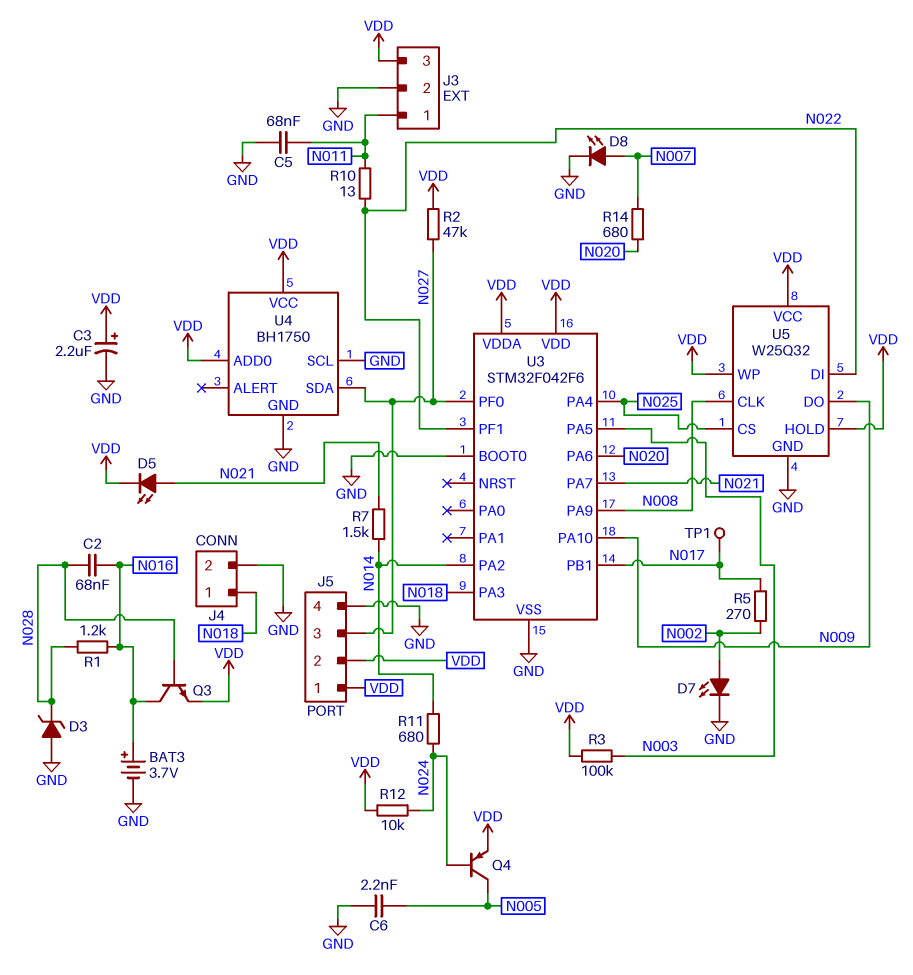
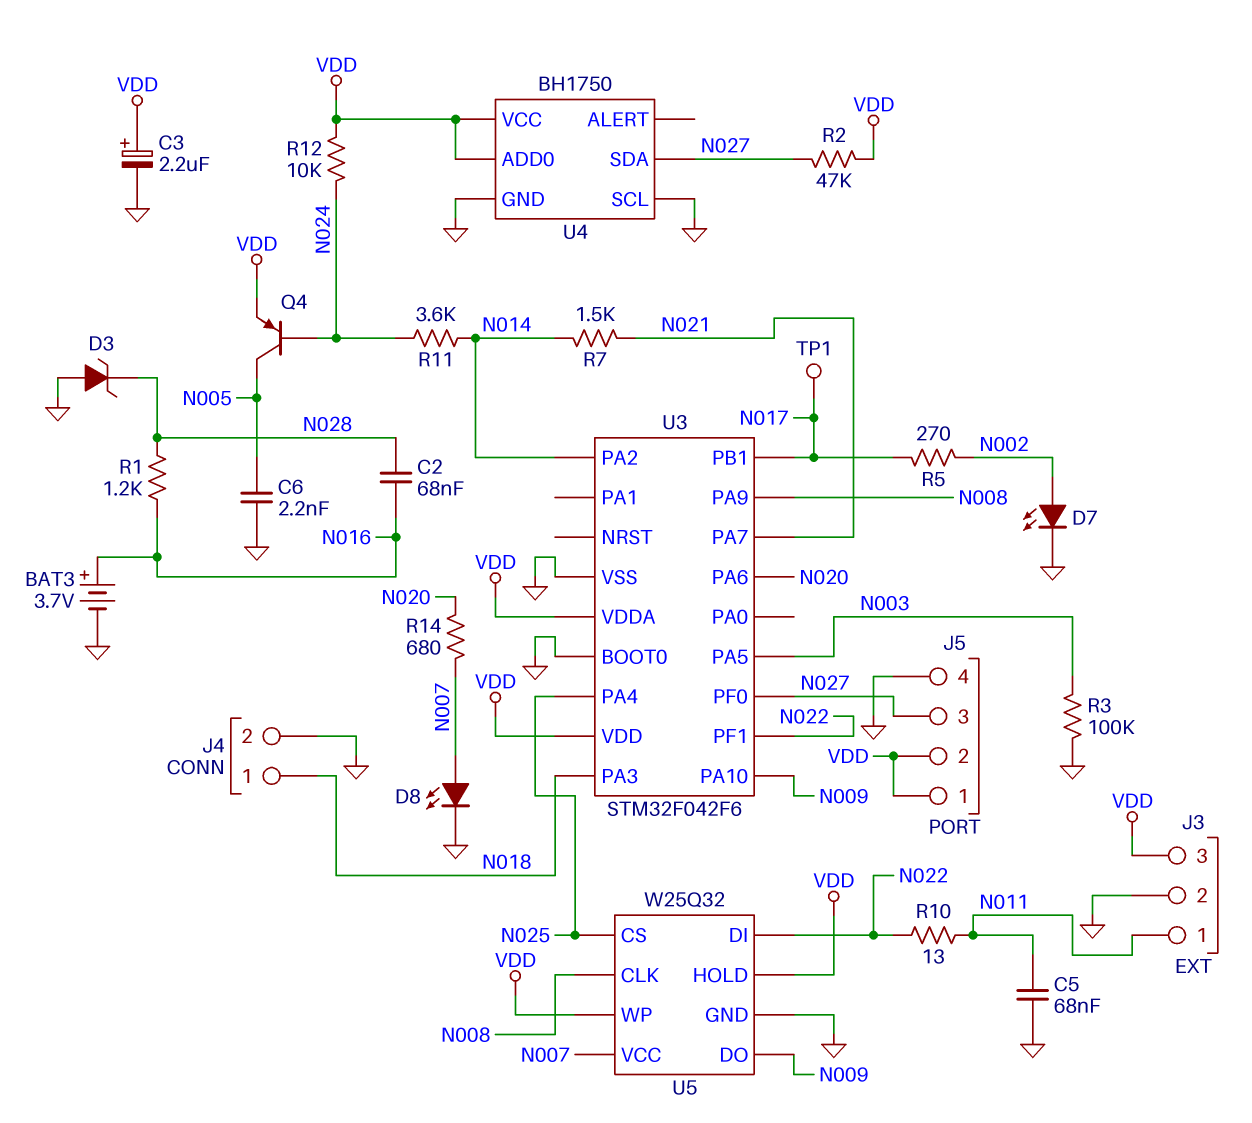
D5: LED (A N021, K VDD) -> none
Q3: NPN (B N028, C N016, E VDD) -> none
R3: 100k (N003, VDD) -> 100k (GND, N003)
R11: 680 (N014, N024) -> 3.6k (N014, N024)
U5 pin VCC: VDD -> N007

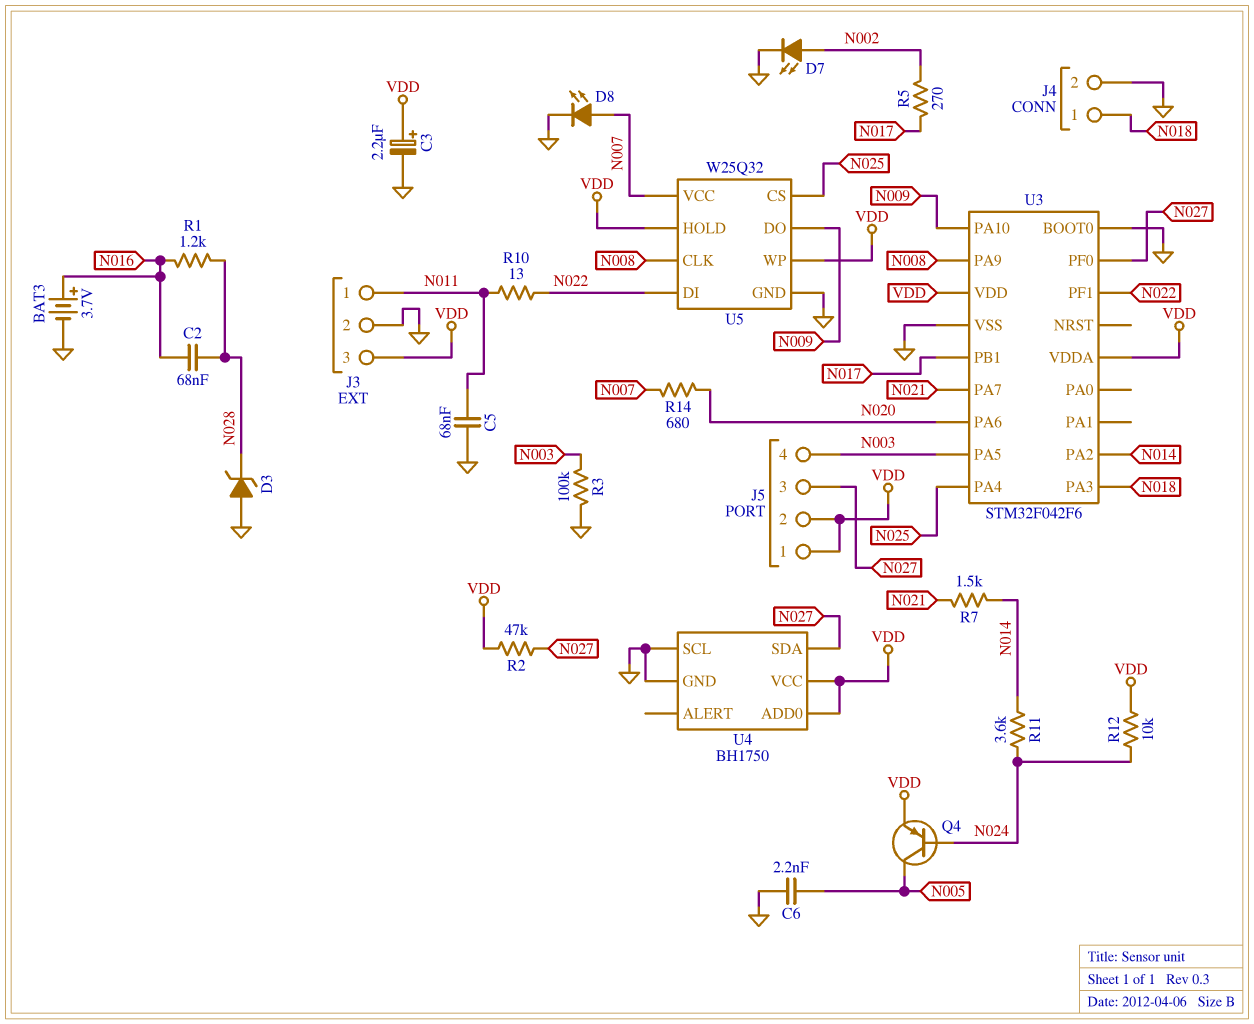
J5 pin 4: GND -> N003
TP1: test point (N017) -> none

